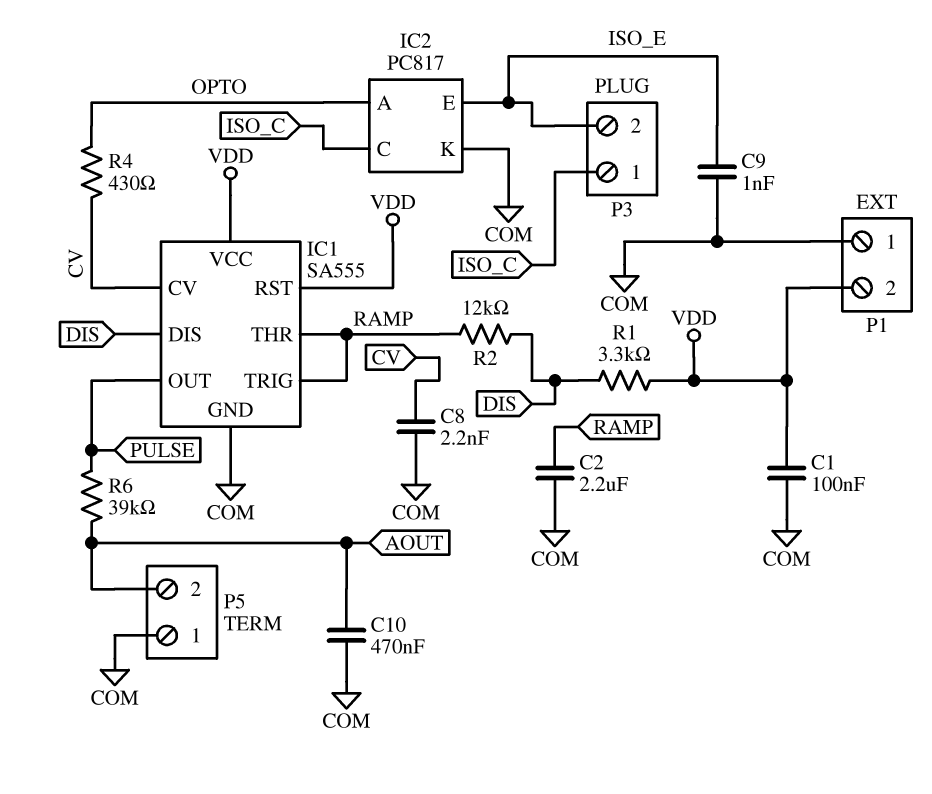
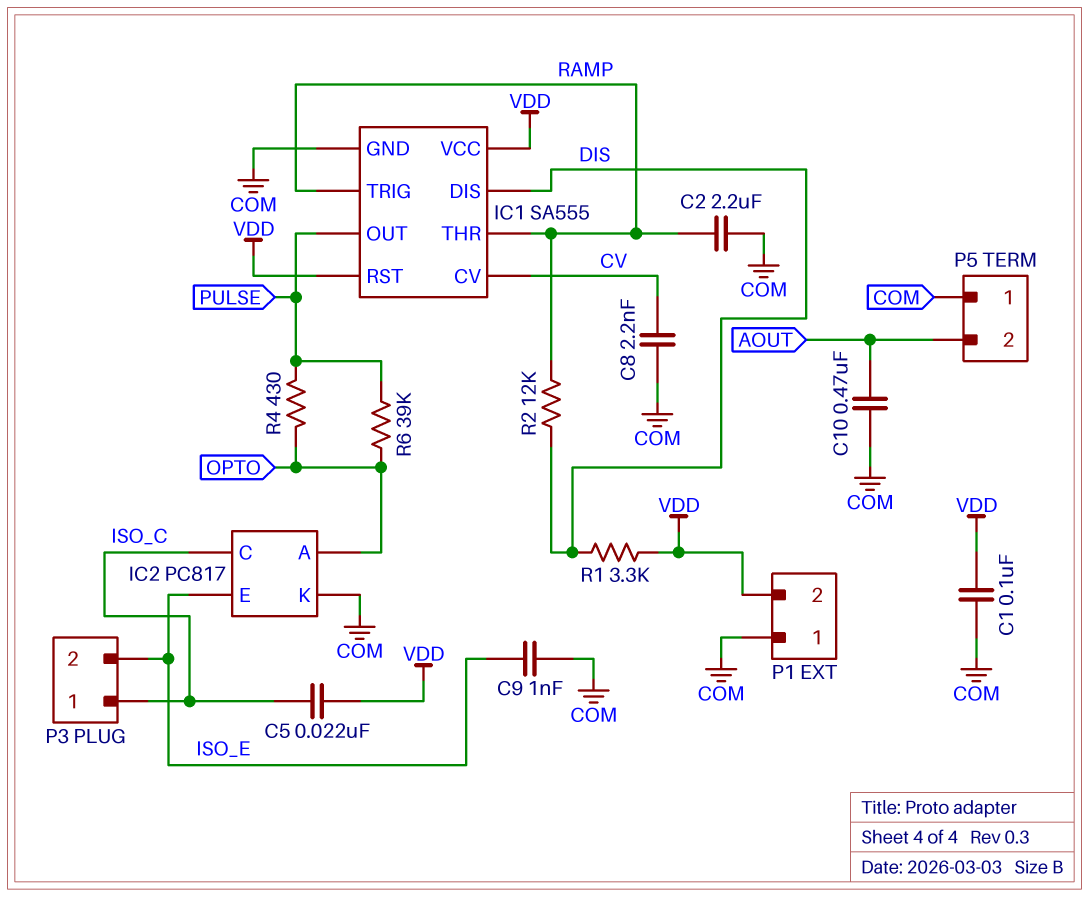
C5: none -> 22nF (ISO_C, VDD)
R4: 430 (CV, OPTO) -> 430 (OPTO, PULSE)
R6: 39k (AOUT, PULSE) -> 39k (OPTO, PULSE)

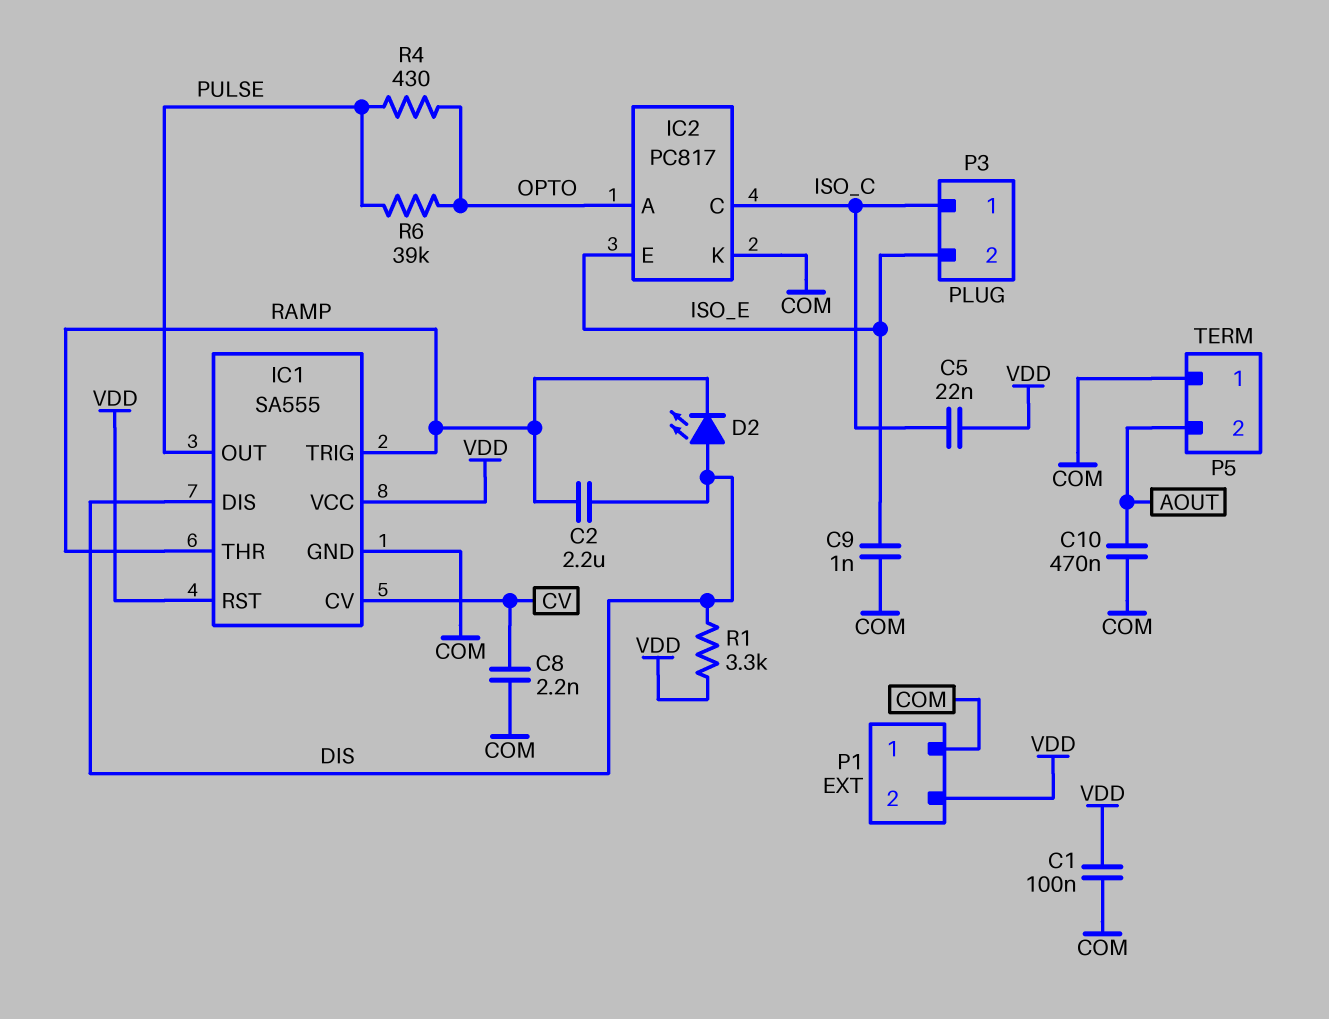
C2: 2.2uF (COM, RAMP) -> 2.2uF (DIS, RAMP)
D2: none -> LED (A DIS, K RAMP)
R2: 12k (DIS, RAMP) -> none

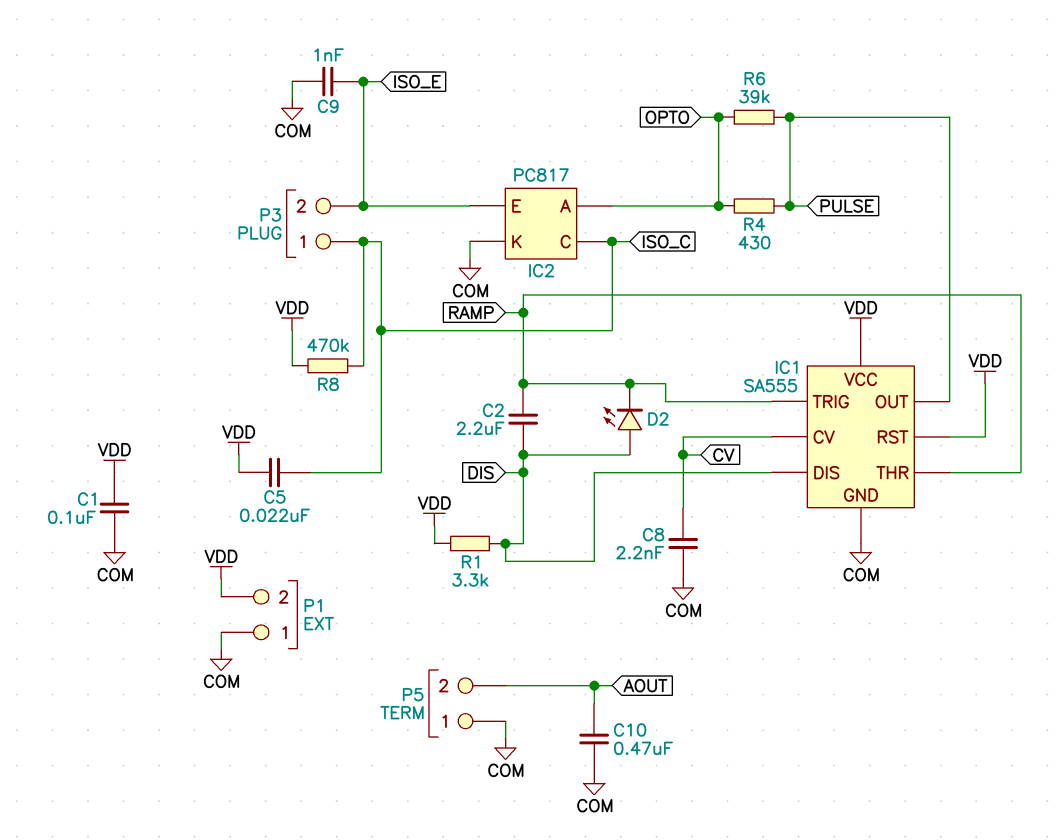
R8: none -> 470k (ISO_C, VDD)

